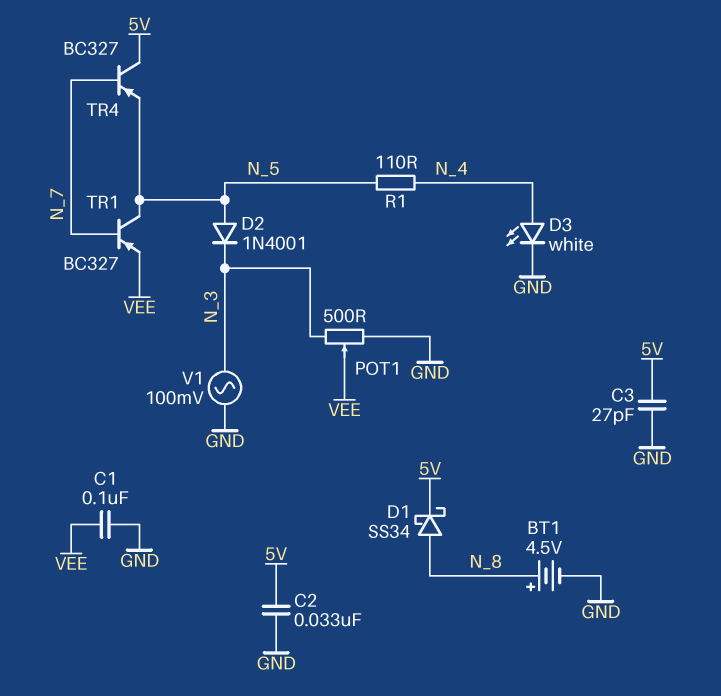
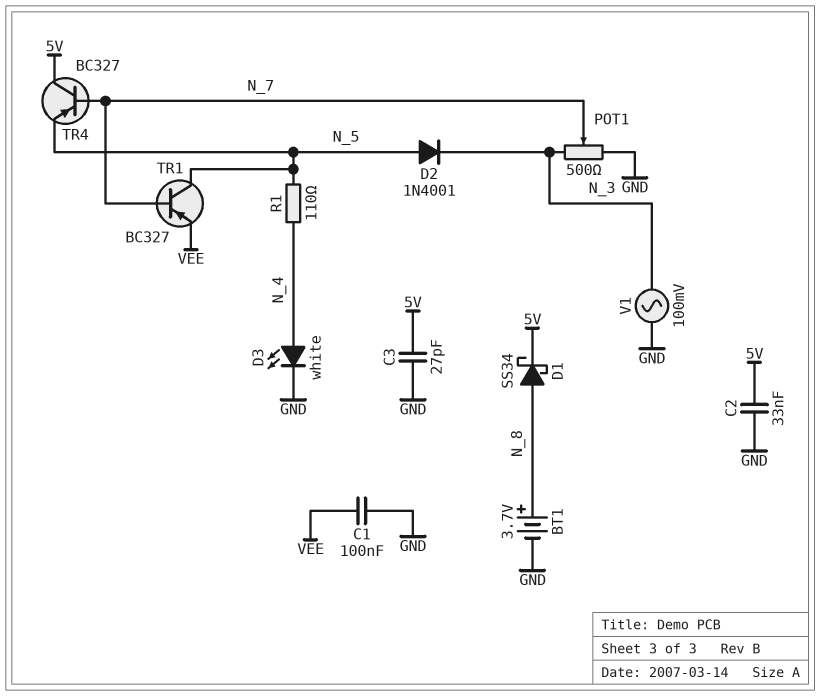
BT1: 4.5V (plus N_8, minus GND) -> 3.7V (plus N_8, minus GND)
POT1: 500 (GND, N_3, wiper VEE) -> 500 (GND, N_3, wiper N_7)

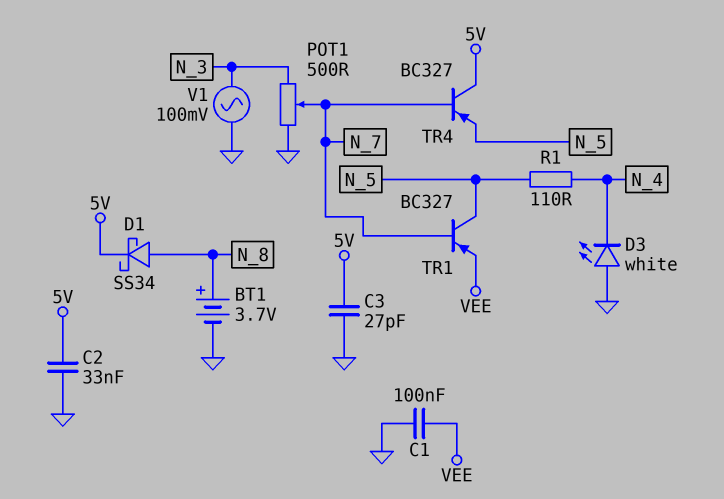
D2: diode 1N4001 (A N_5, K N_3) -> none
D3: LED white (A N_4, K GND) -> LED white (A GND, K N_4)

